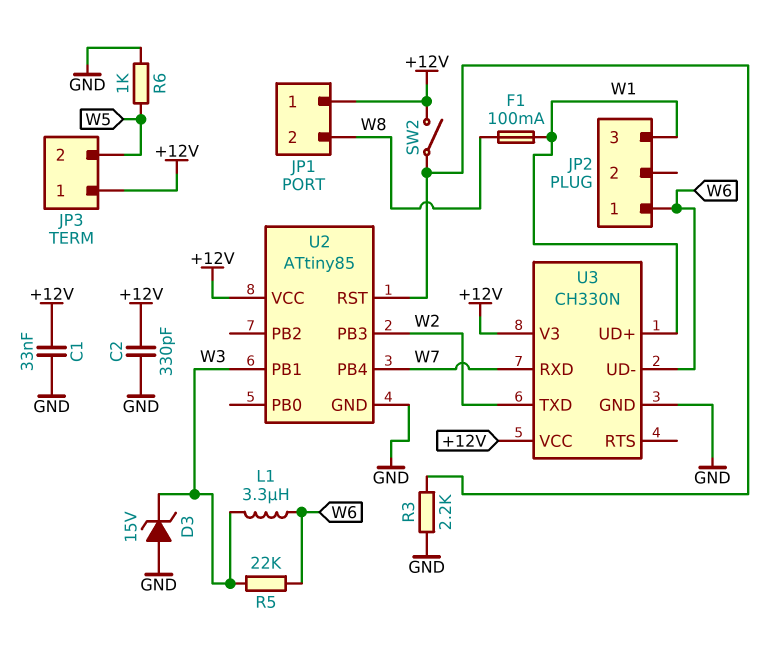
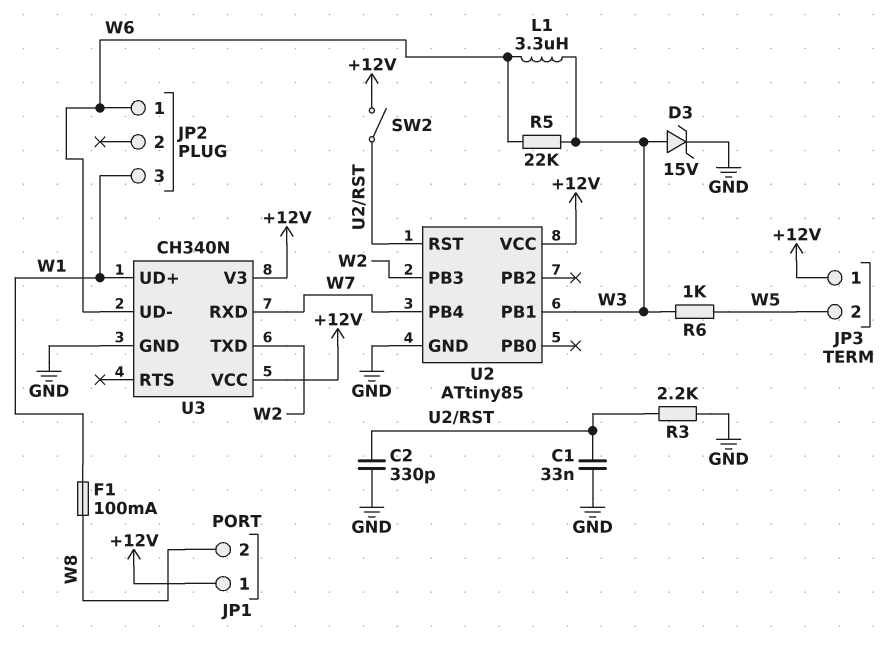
C1: 33nF (+12V, GND) -> 33nF (GND, U2/RST)
C2: 330pF (+12V, GND) -> 330pF (GND, U2/RST)
D3: zener 15V (A GND, K W3) -> zener 15V (A W3, K GND)
R6: 1k (GND, W5) -> 1k (W3, W5)
U3: CH330N -> CH340N

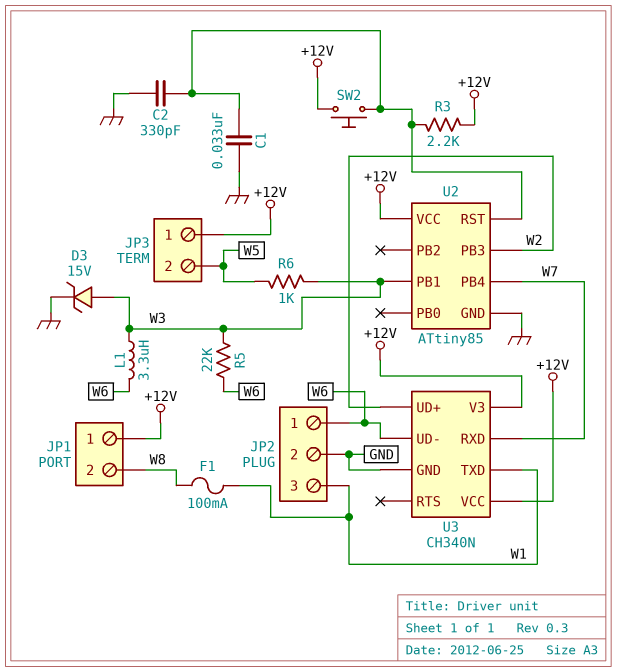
JP2 pin 2: none -> GND
R3: 2.2k (GND, U2/RST) -> 2.2k (+12V, U2/RST)
SW2: switch (+12V, U2/RST) -> button (+12V, U2/RST)
U3 pin TXD: W2 -> W1
U3 pin UD+: W1 -> W2

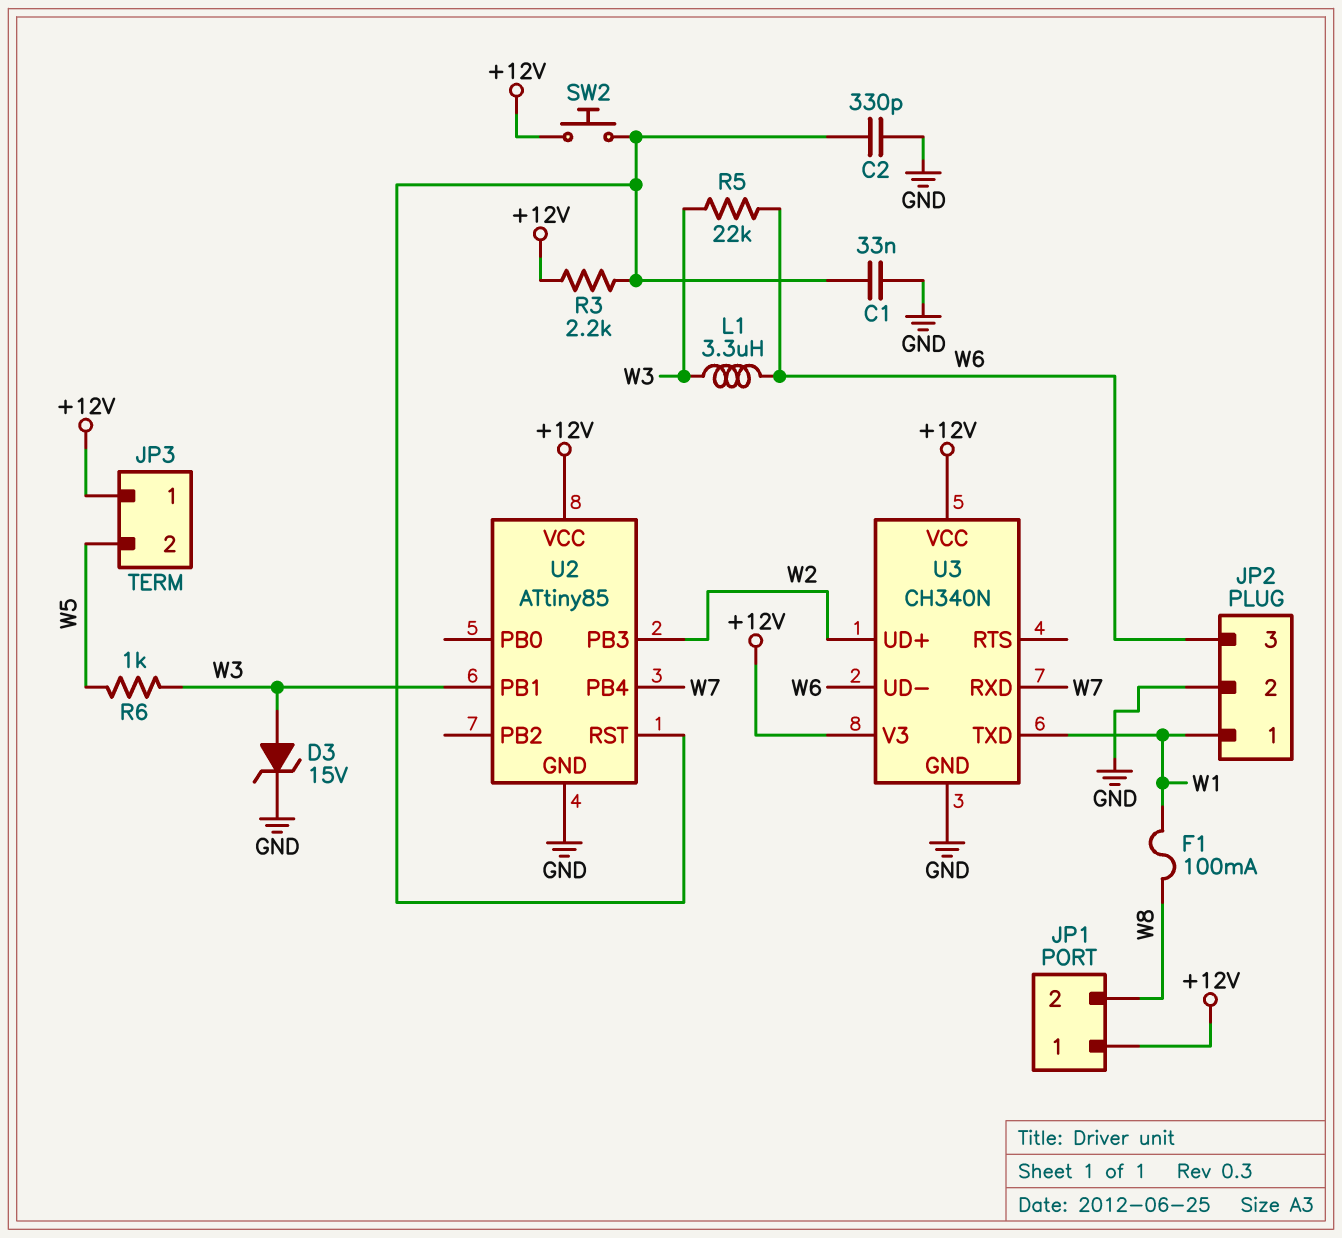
JP2 pin 1: W6 -> W1
JP2 pin 3: W1 -> W6

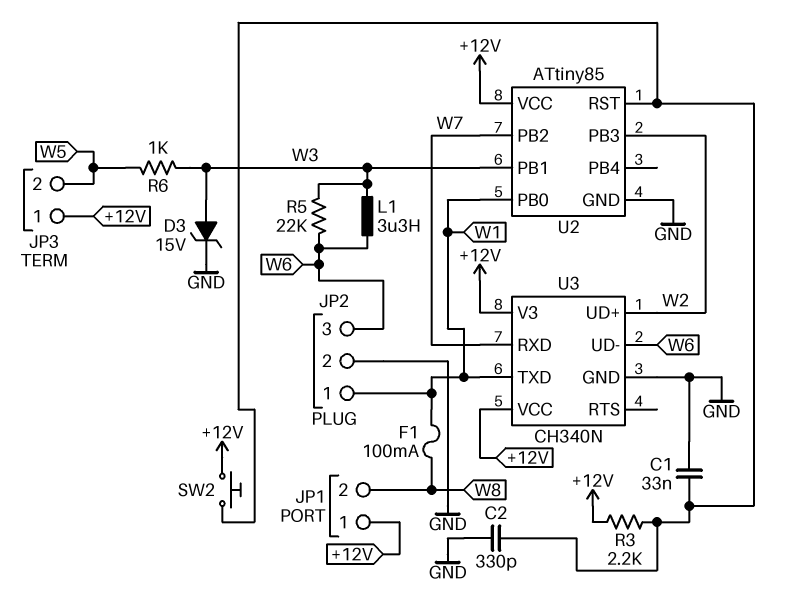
U2 pin PB0: none -> W1
U2 pin PB2: none -> W7
U2 pin PB4: W7 -> none

